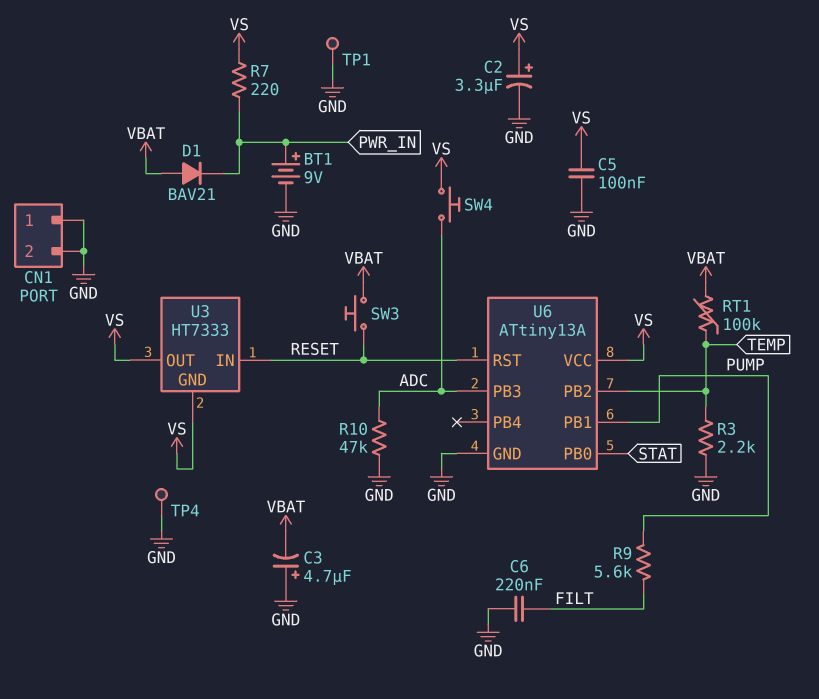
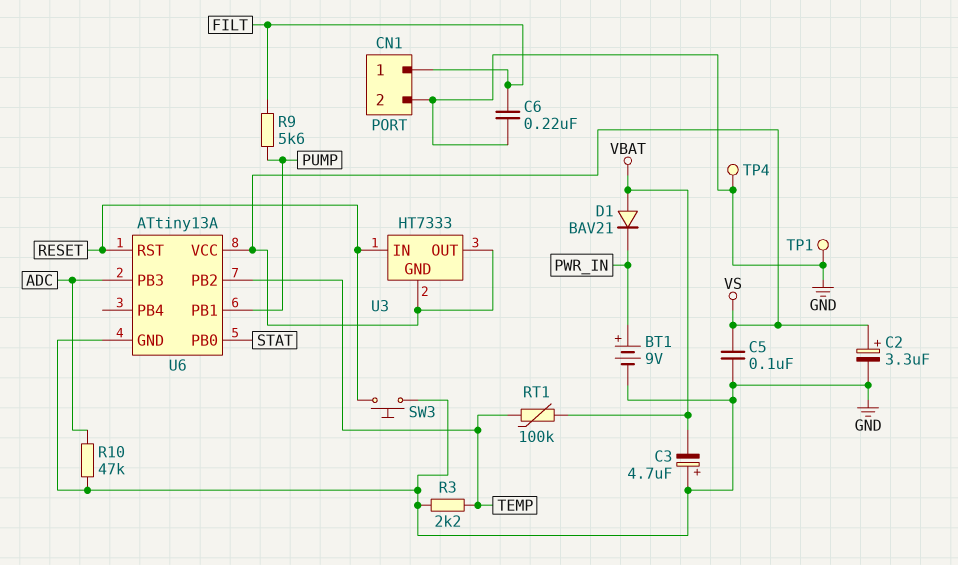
CN1 pin 1: GND -> FILT
R7: 220 (PWR_IN, VS) -> none
SW3: button (RESET, VBAT) -> button (GND, RESET)
SW4: button (ADC, VS) -> none

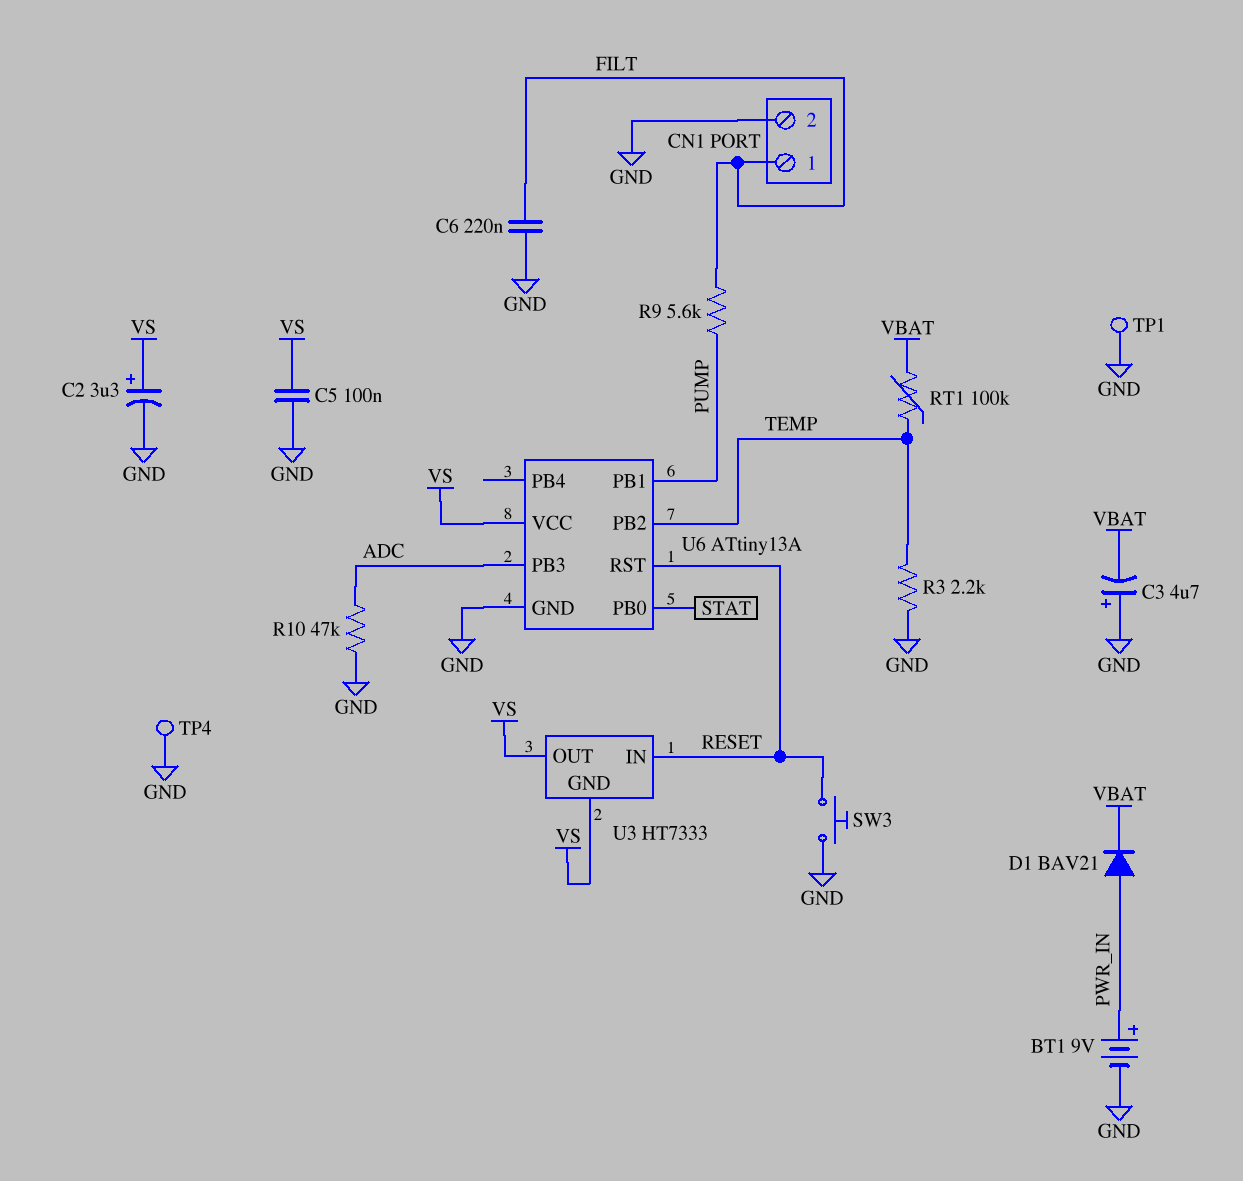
D1: diode BAV21 (A VBAT, K PWR_IN) -> diode BAV21 (A PWR_IN, K VBAT)

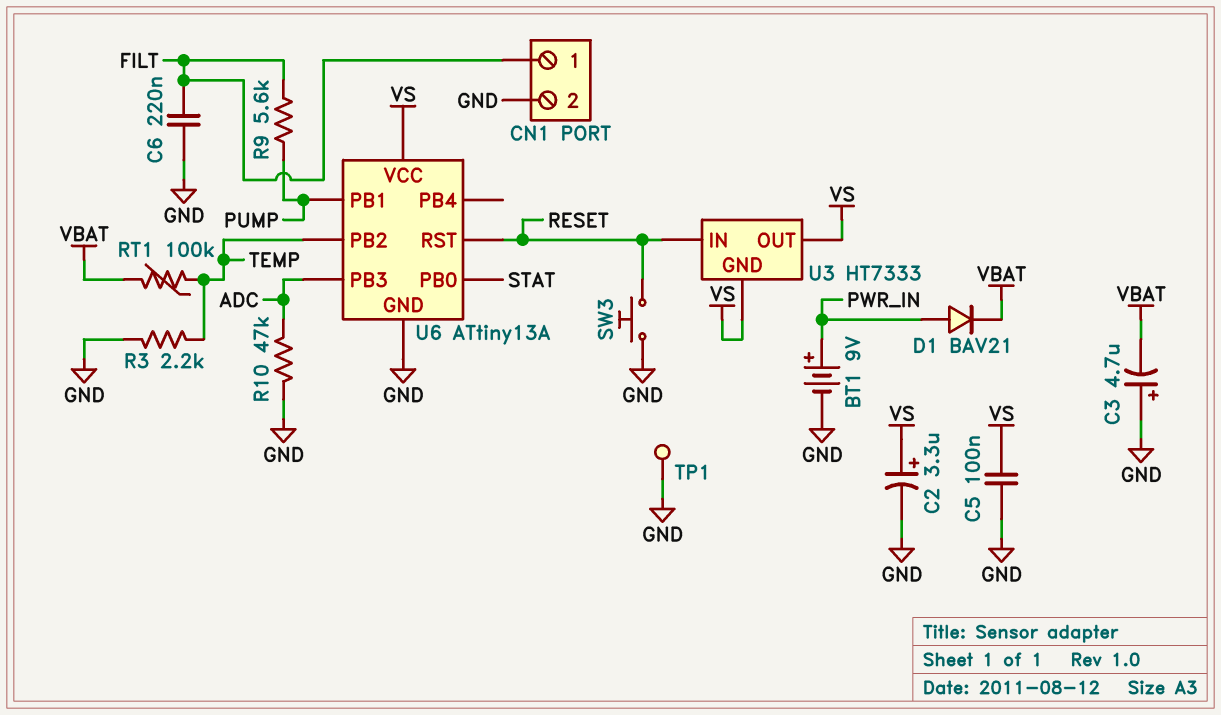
TP4: test point (GND) -> none

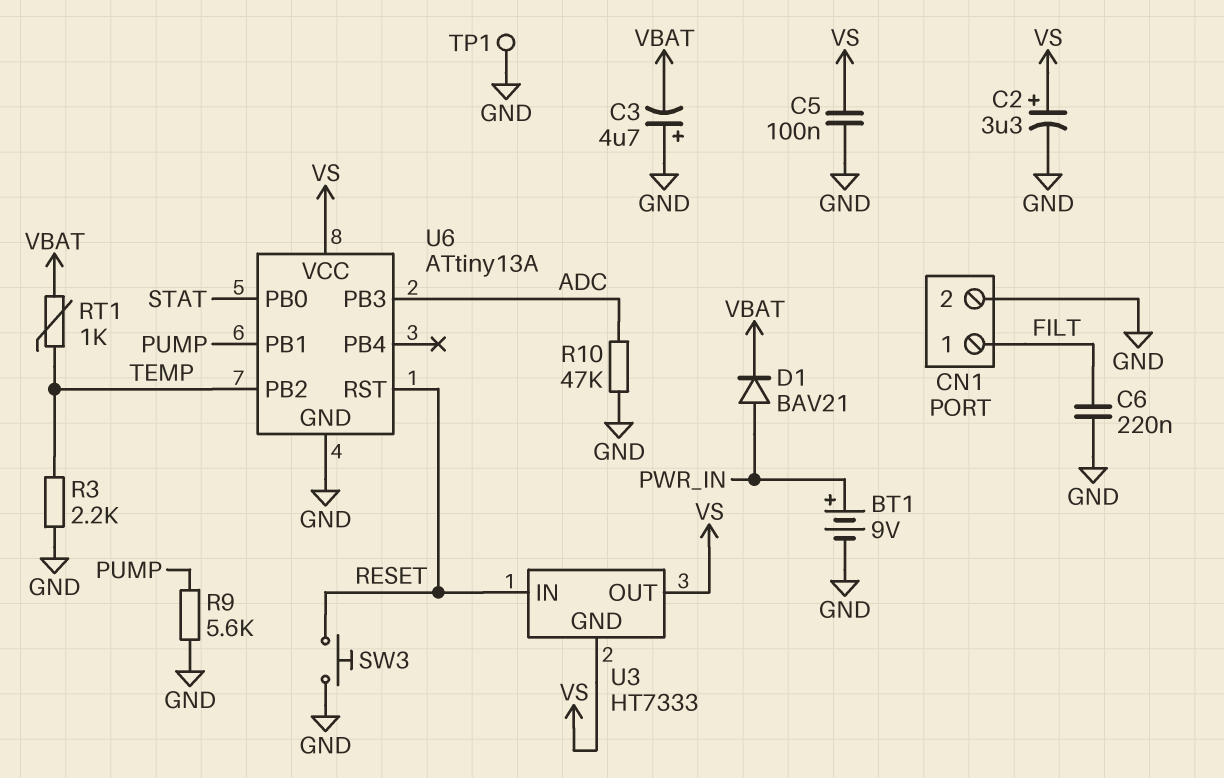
R9: 5.6k (FILT, PUMP) -> 5.6k (GND, PUMP)
RT1: 100k (TEMP, VBAT) -> 1k (TEMP, VBAT)

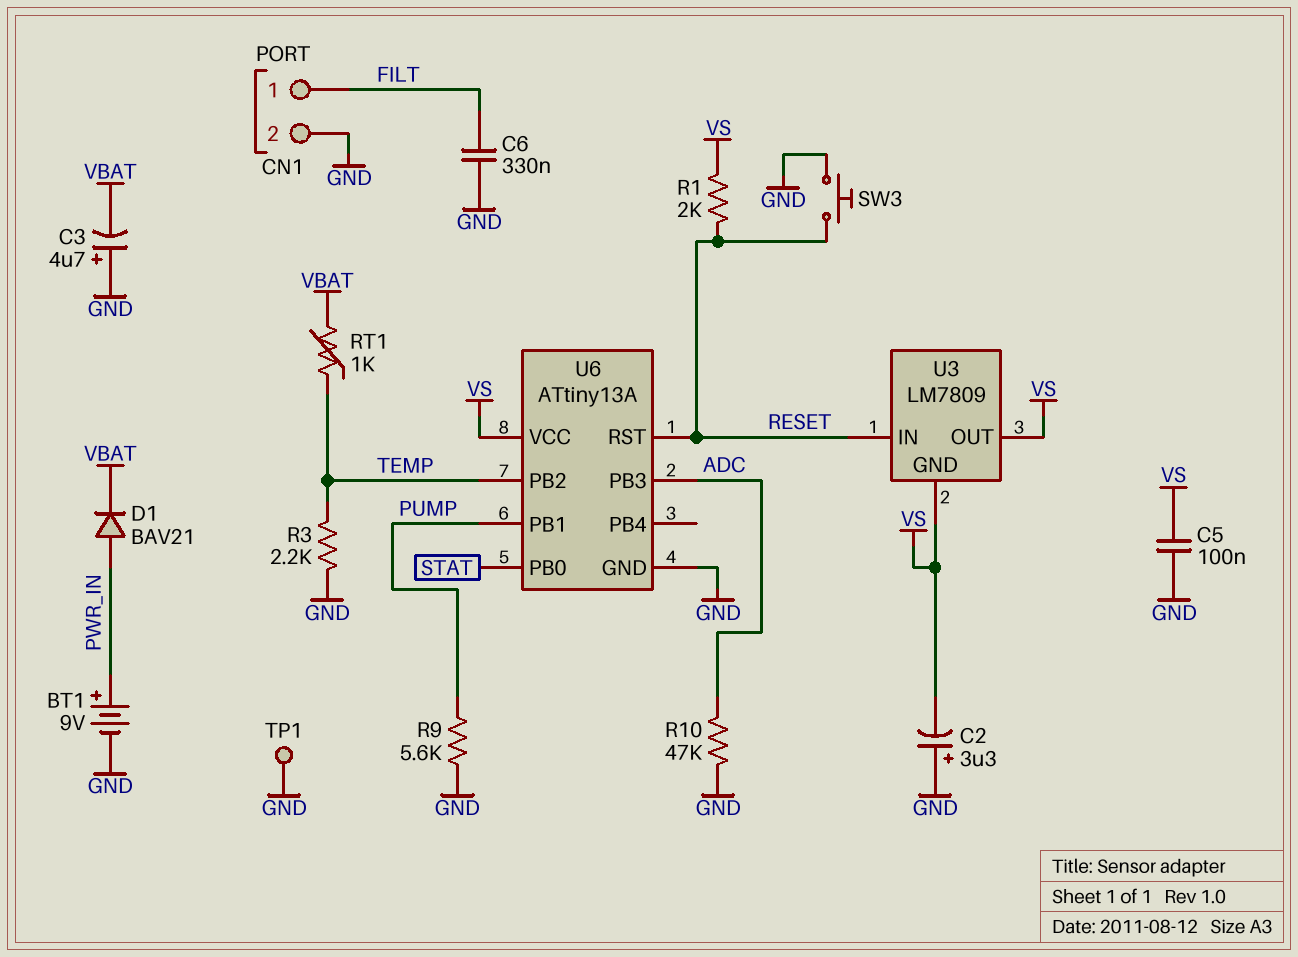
C2: 3.3uF (plus VS, minus GND) -> 3.3uF (plus GND, minus VS)
C6: 220nF (FILT, GND) -> 330nF (FILT, GND)
R1: none -> 2k (RESET, VS)
U3: HT7333 -> LM7809

